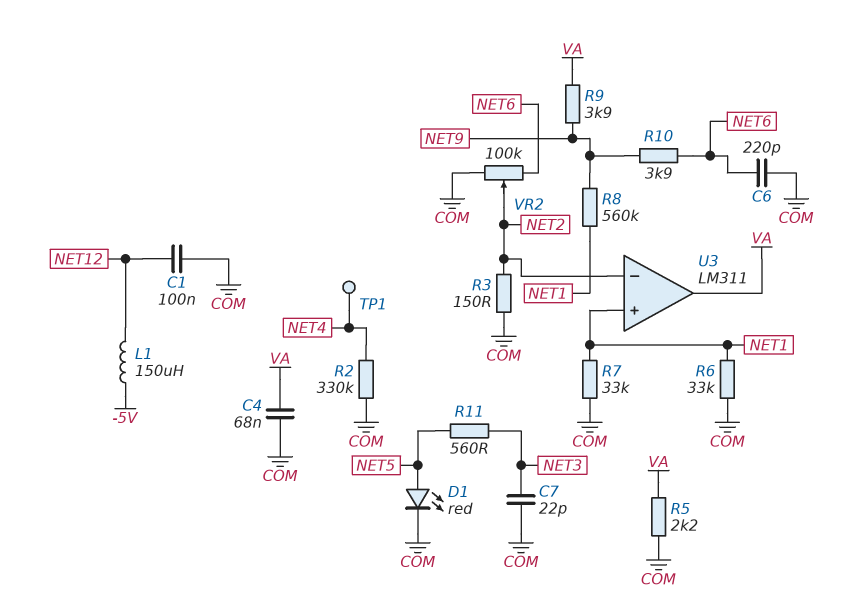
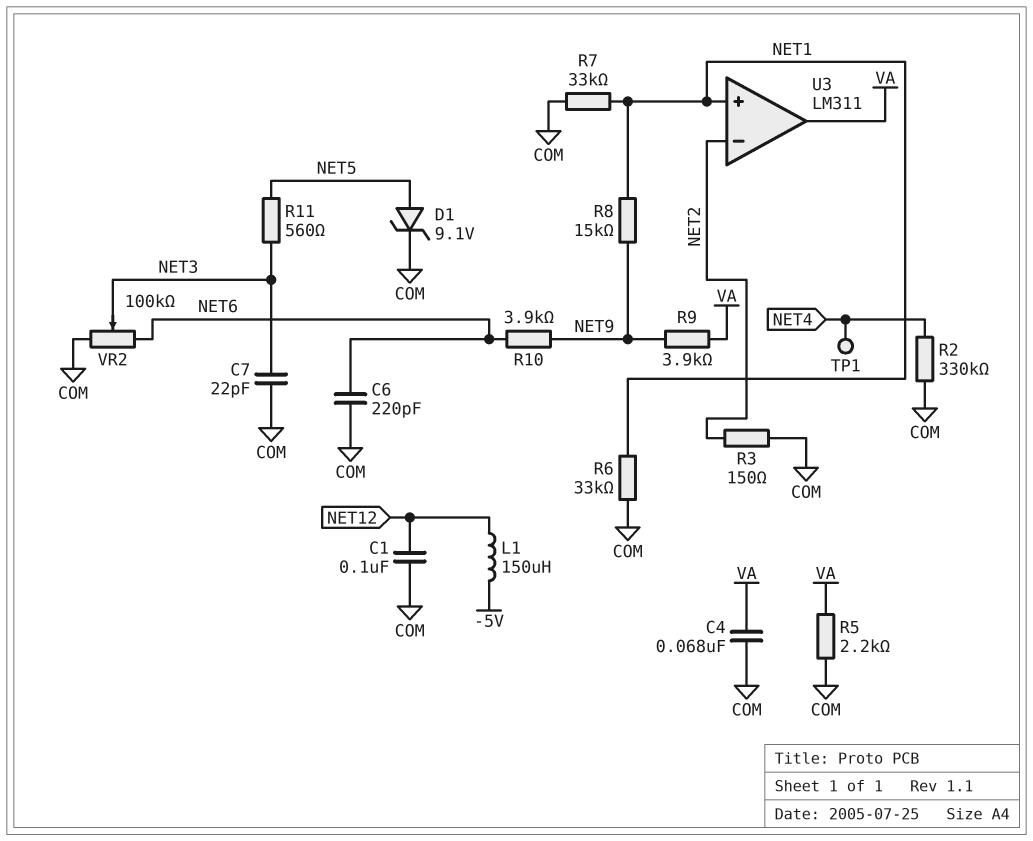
D1: LED red (A NET5, K COM) -> zener 9.1V (A NET5, K COM)
R8: 560k (NET1, NET9) -> 15k (NET1, NET9)
VR2: 100k (COM, NET6, wiper NET2) -> 100k (COM, NET6, wiper NET3)

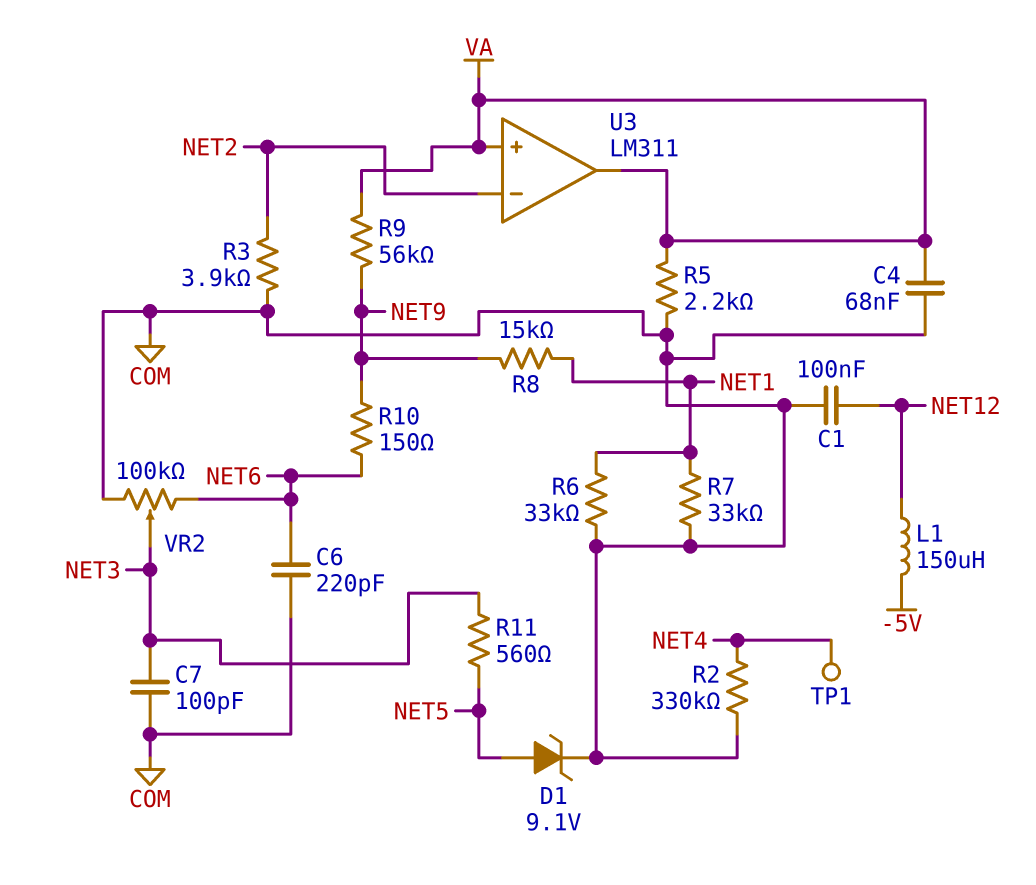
C7: 22pF (COM, NET3) -> 100pF (COM, NET3)
R3: 150 (COM, NET2) -> 3.9k (COM, NET2)
R9: 3.9k (NET9, VA) -> 56k (NET9, VA)
R10: 3.9k (NET6, NET9) -> 150 (NET6, NET9)
U3 pin in+: NET1 -> VA

